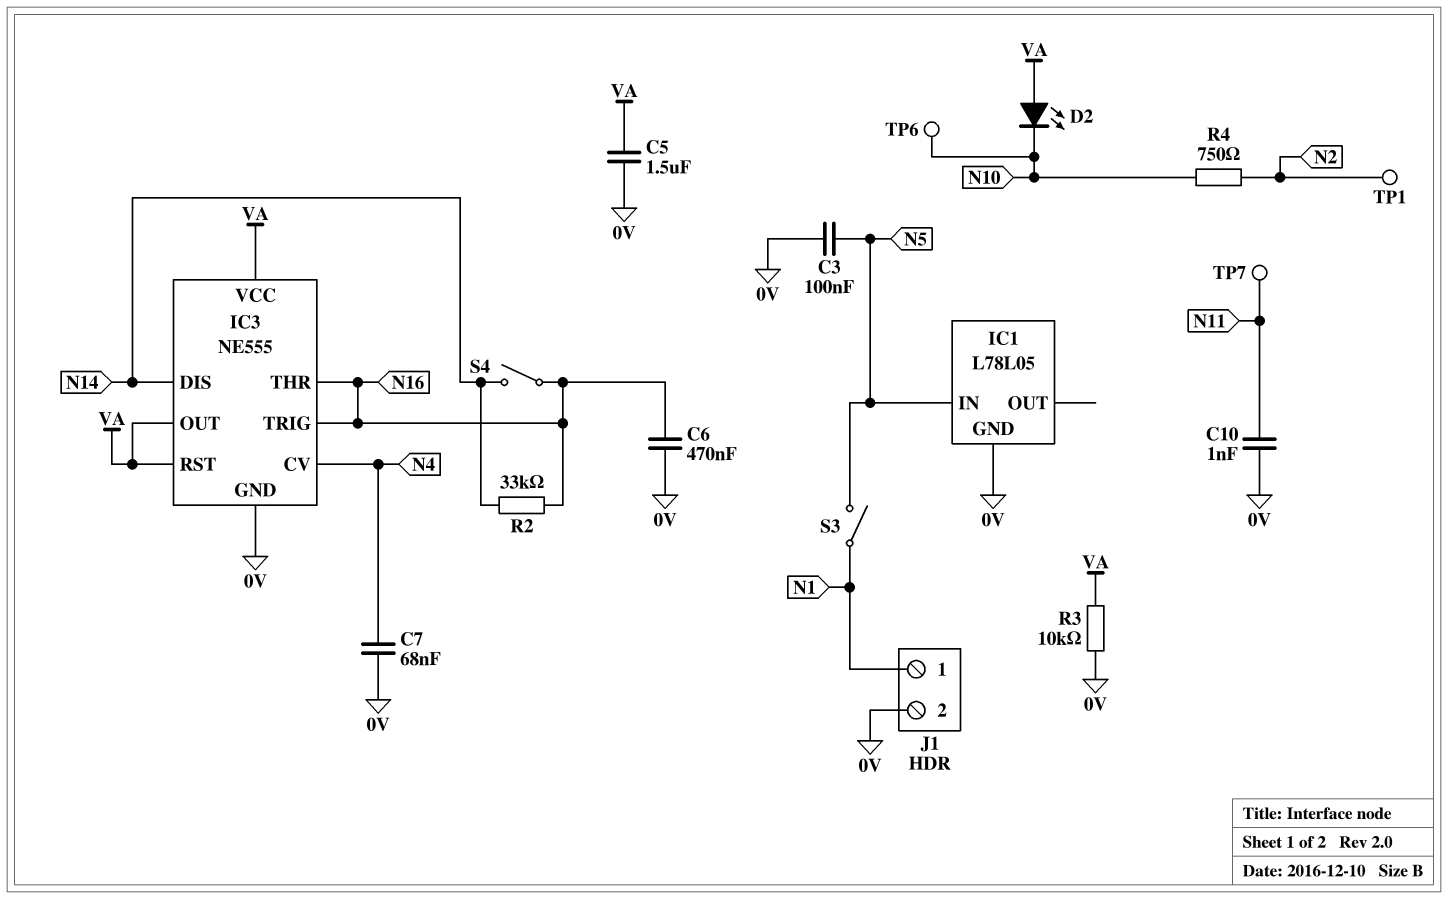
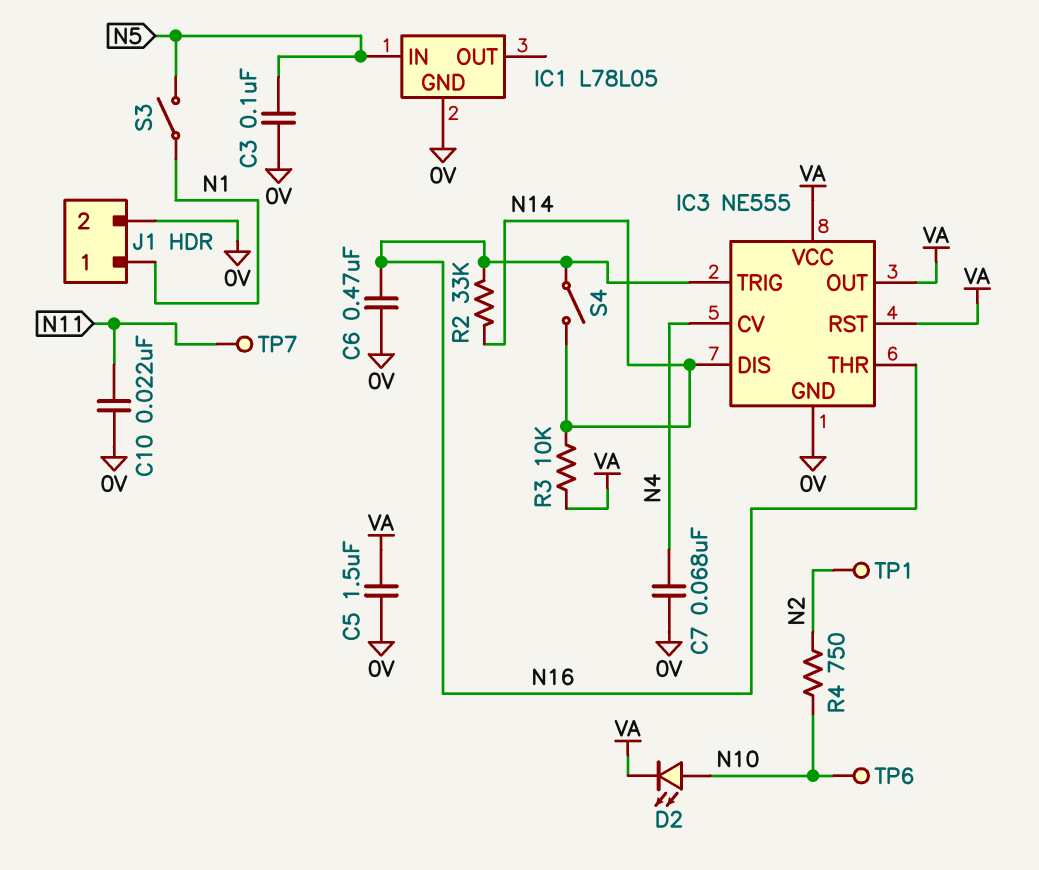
C10: 1nF (0V, N11) -> 22nF (0V, N11)
D2: LED (A VA, K N10) -> LED (A N10, K VA)
R3: 10k (0V, VA) -> 10k (N14, VA)

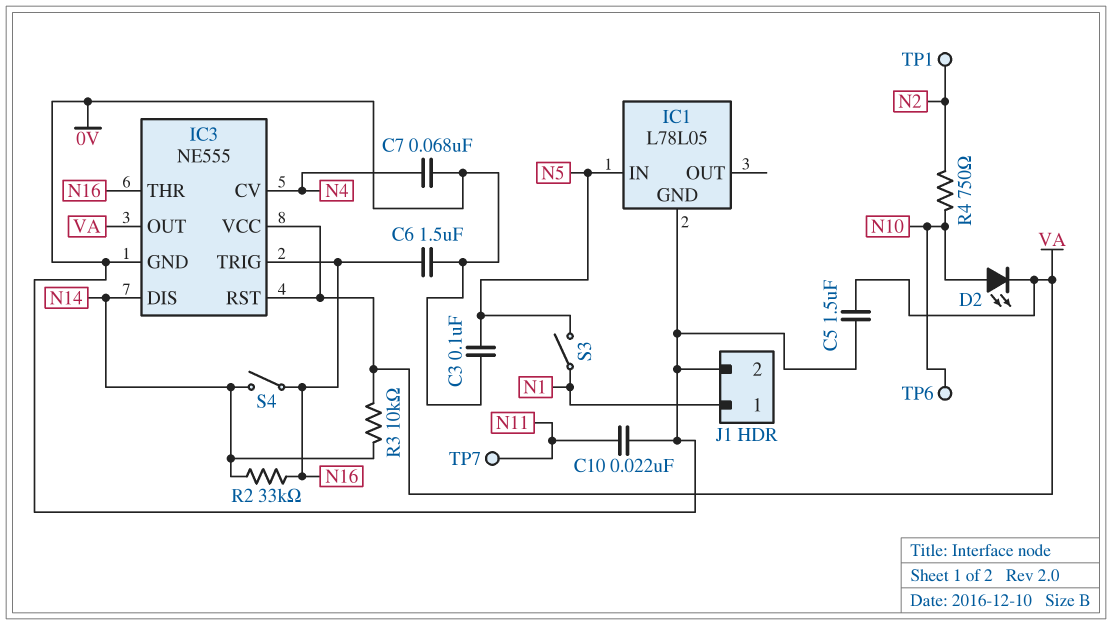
C6: 470nF (0V, N16) -> 1.5uF (0V, N16)

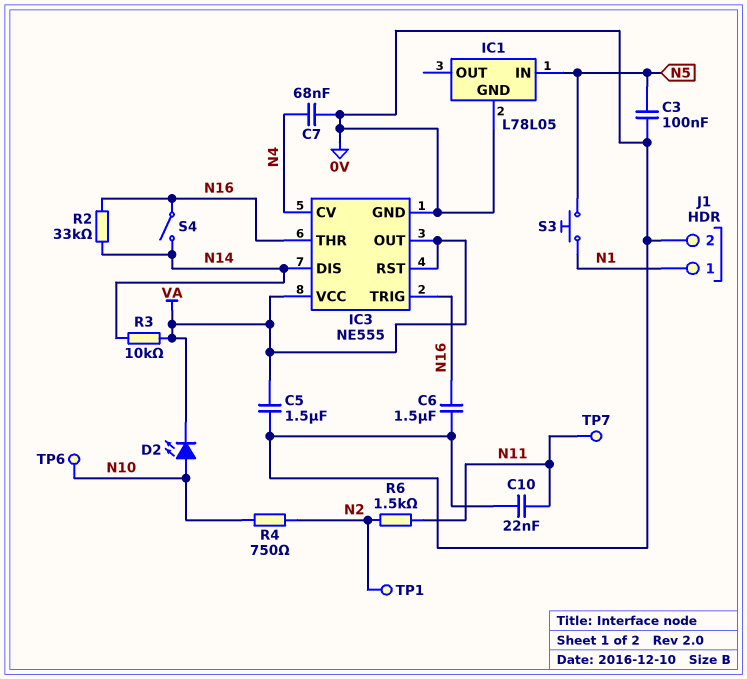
R6: none -> 1.5k (N2, N11)
S3: switch (N1, N5) -> button (N1, N5)

